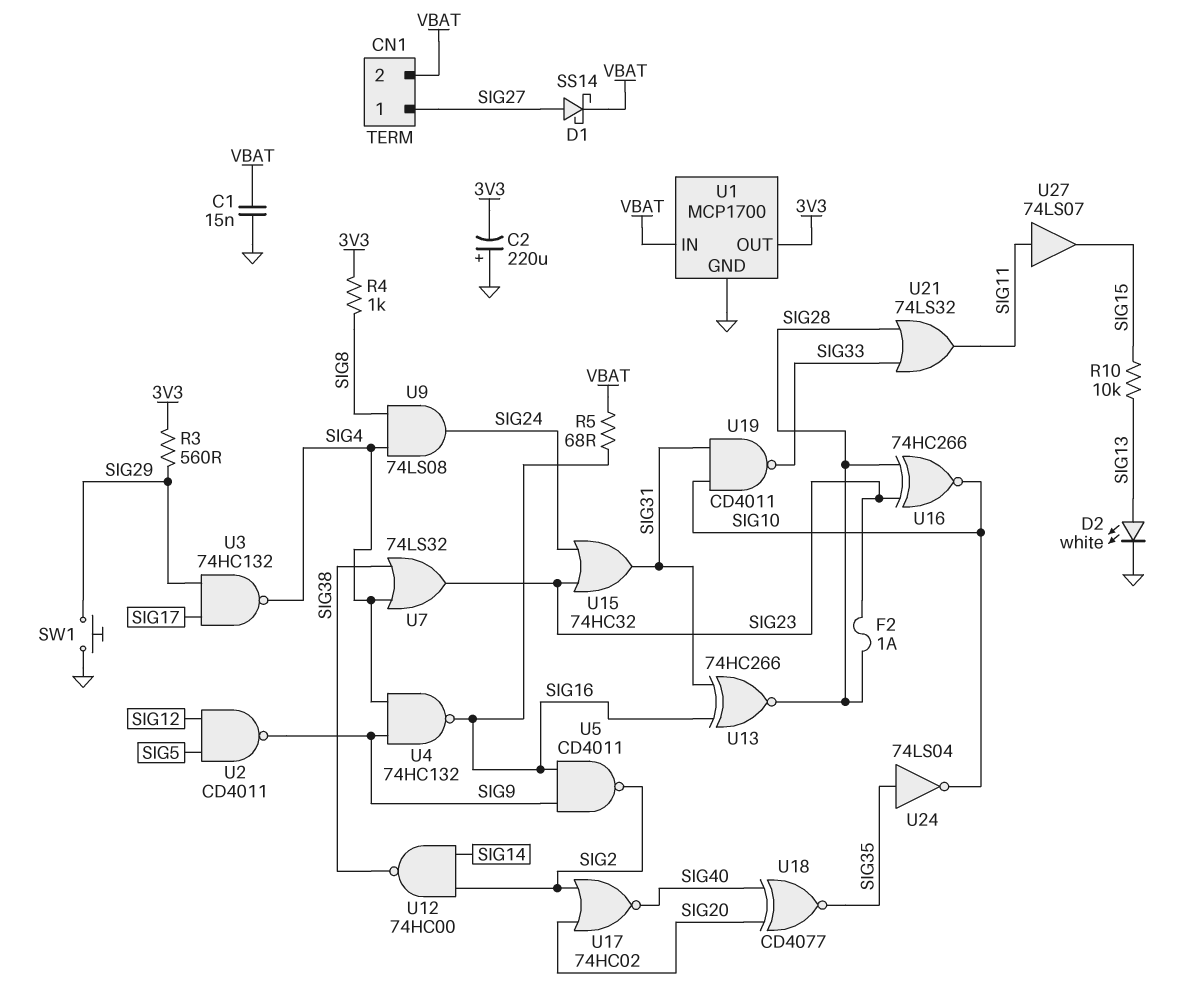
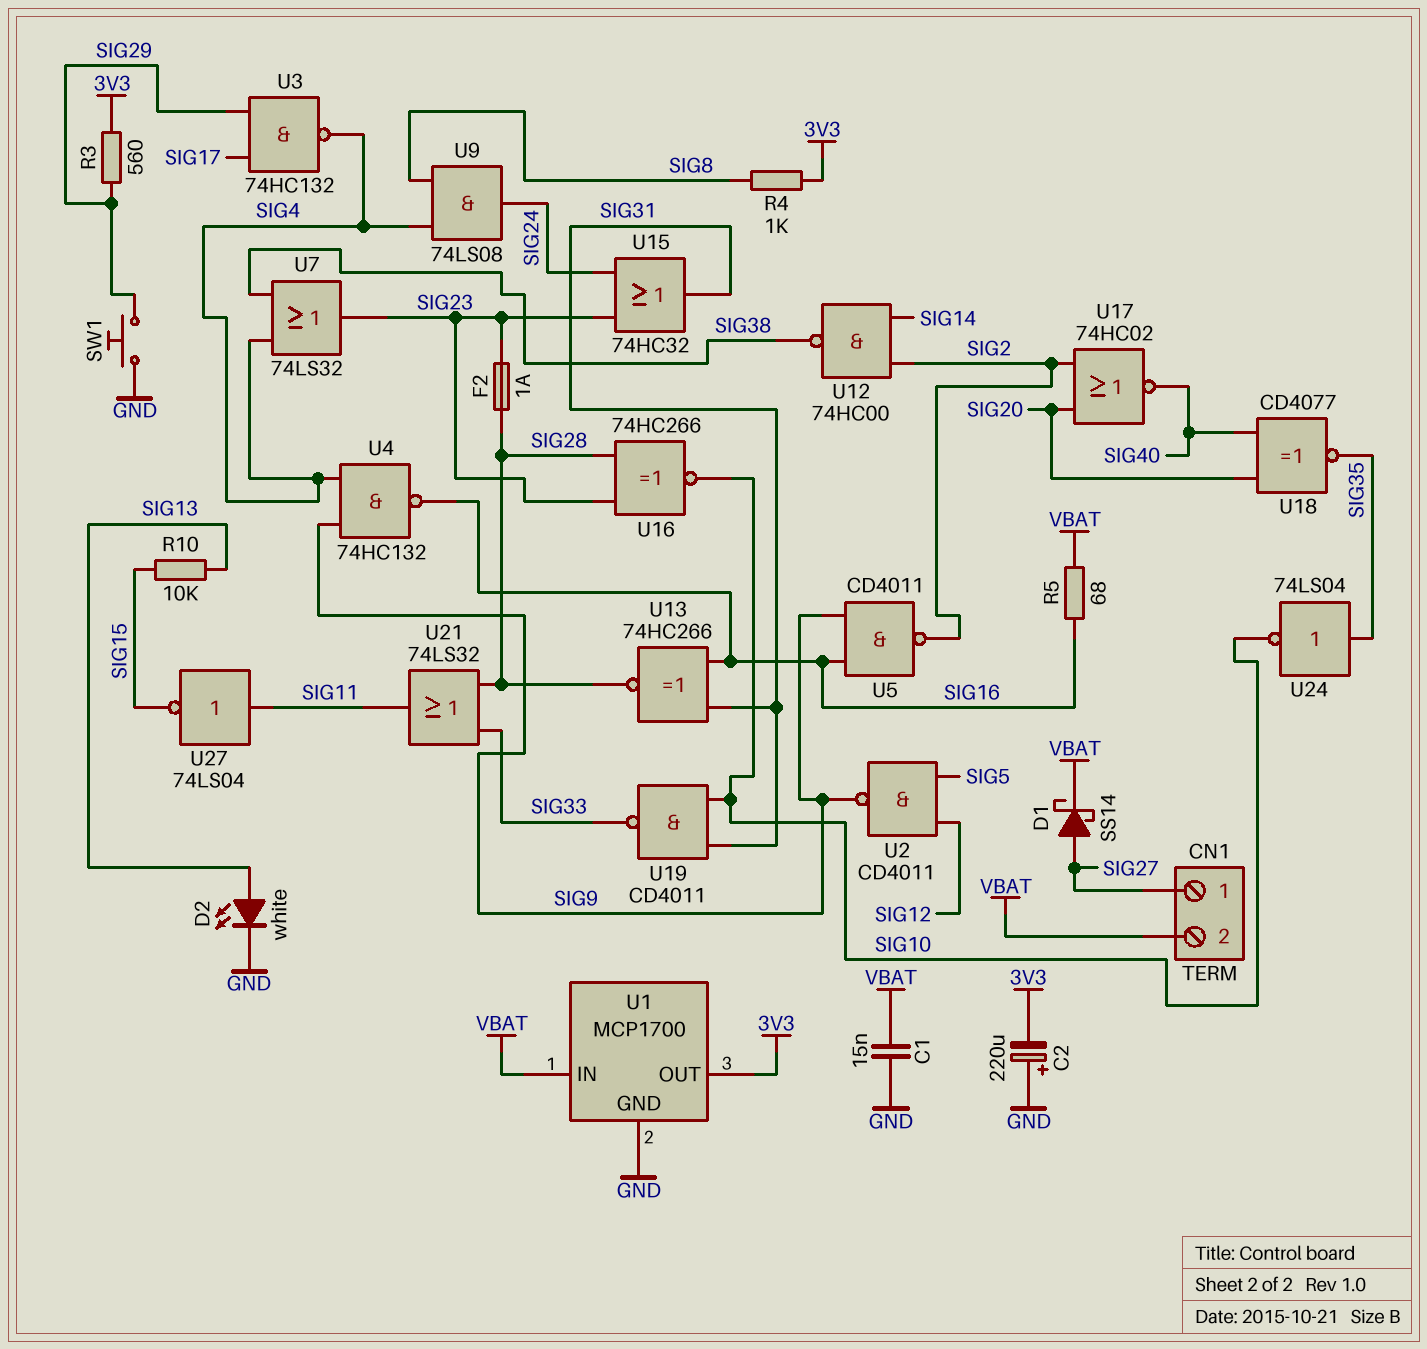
U27: buffer 74LS07 (in SIG11, out SIG15) -> NOT 74LS04 (in SIG11, out SIG15)

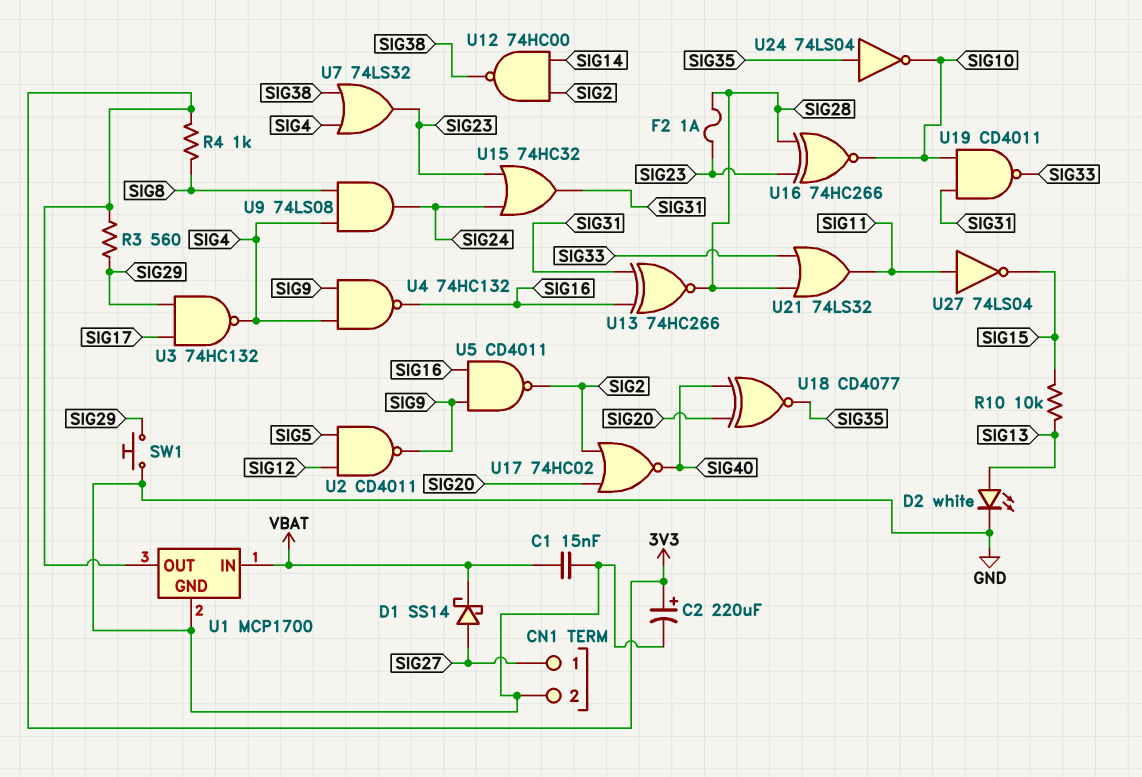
C2: 220uF (plus GND, minus 3V3) -> 220uF (plus 3V3, minus GND)
CN1 pin 2: VBAT -> GND
R5: 68 (SIG16, VBAT) -> none

